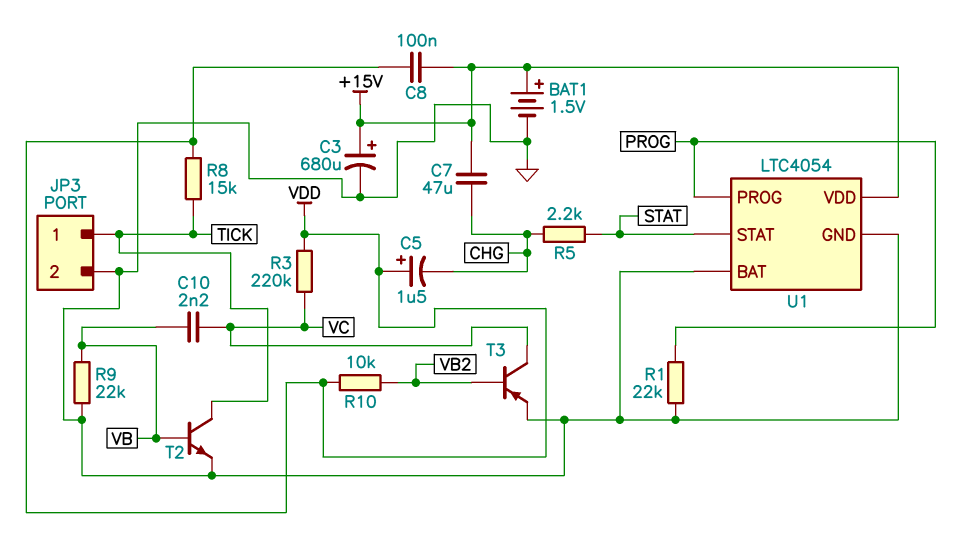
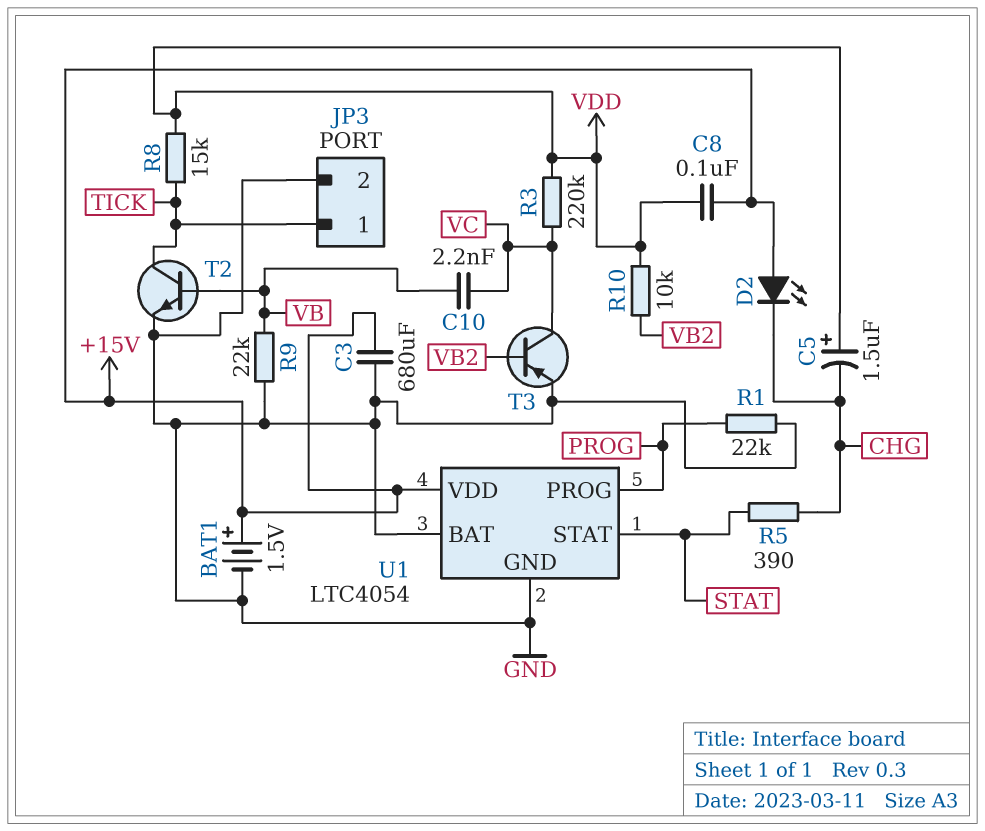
C3: 680uF (plus +15V, minus GND) -> 680uF (+15V, GND)
C7: 47uF (+15V, CHG) -> none
D2: none -> LED (A +15V, K CHG)
R5: 2.2k (CHG, STAT) -> 390 (CHG, STAT)

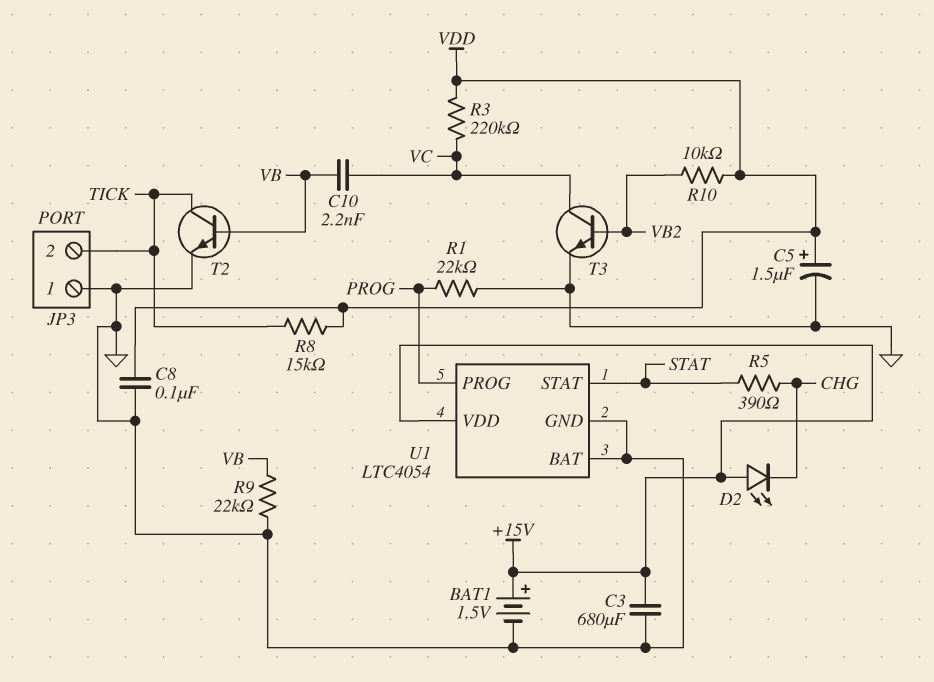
C5: 1.5uF (plus VDD, minus CHG) -> 1.5uF (plus VDD, minus GND)
C8: 100nF (+15V, VDD) -> 100nF (GND, VDD)
JP3 pin 1: TICK -> GND
JP3 pin 2: GND -> TICK
T3: PNP (B VB2, C VC, E GND) -> NPN (B VB2, C VC, E GND)

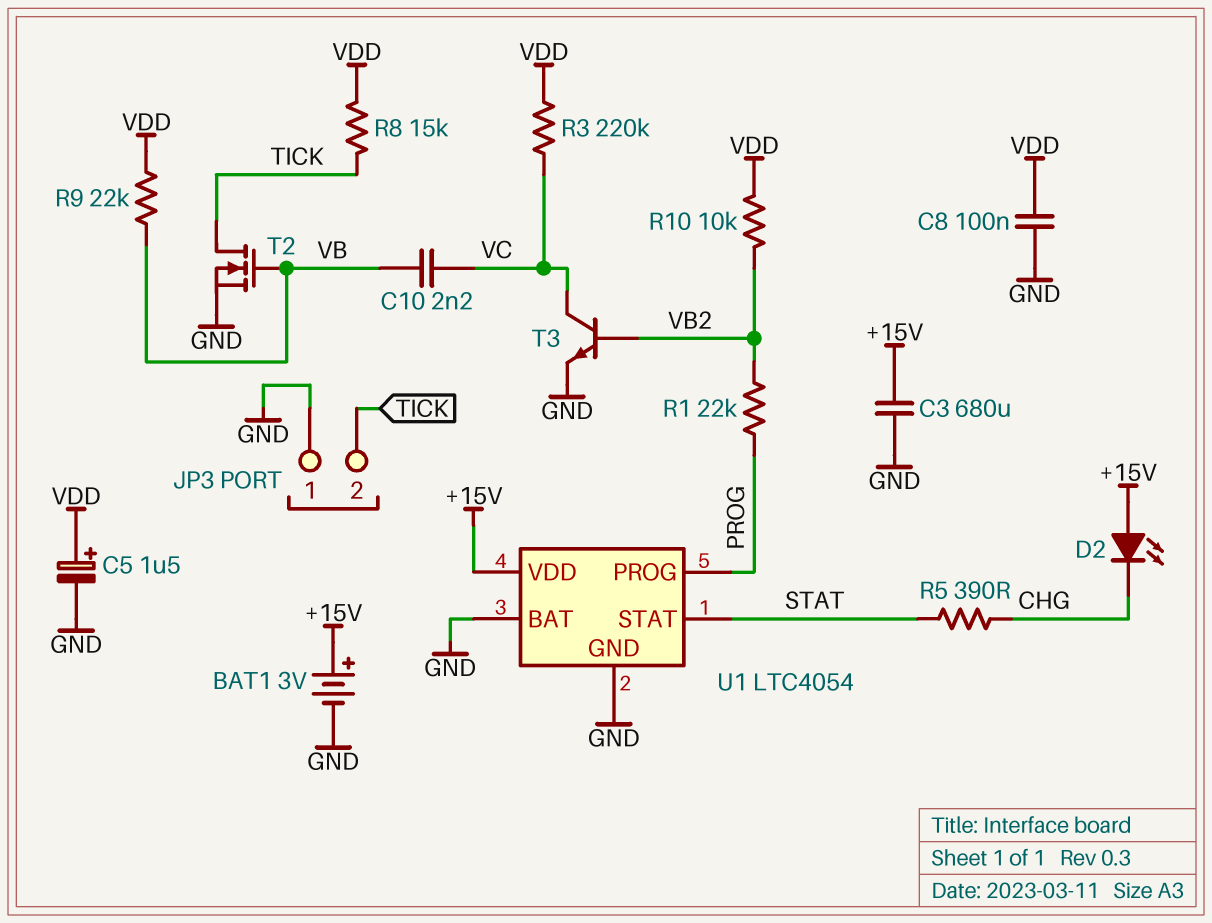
BAT1: 1.5V (plus +15V, minus GND) -> 3V (plus +15V, minus GND)
R1: 22k (GND, PROG) -> 22k (PROG, VB2)
R9: 22k (GND, VB) -> 22k (VB, VDD)
T2: NPN (B VB, C TICK, E GND) -> NMOS (G VB, D TICK, S GND)

